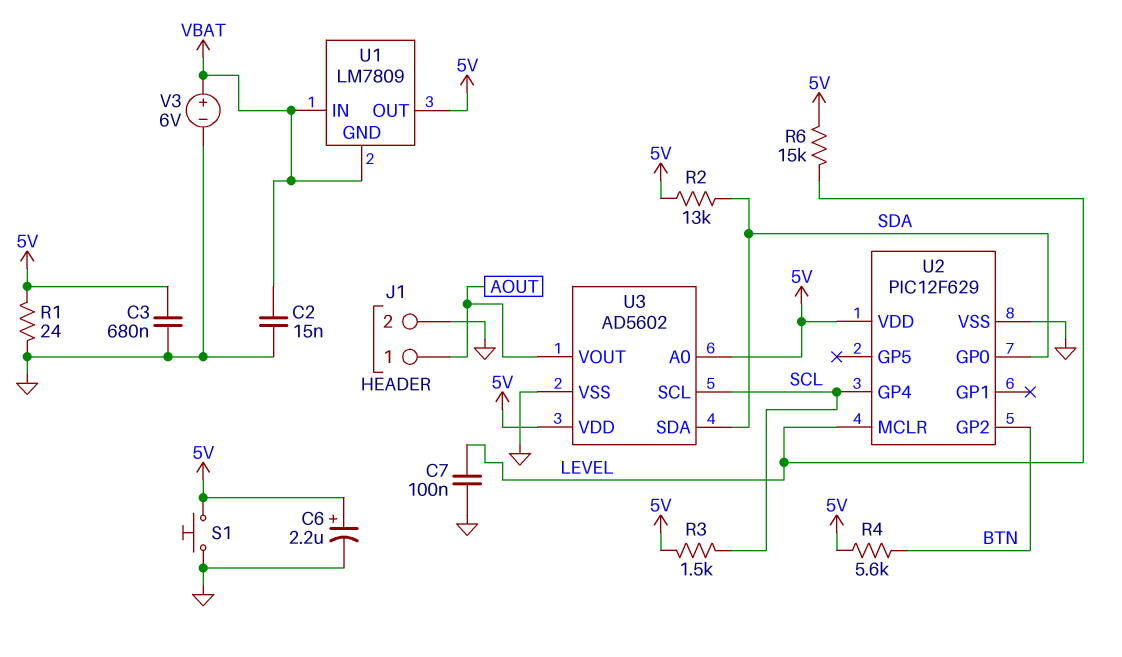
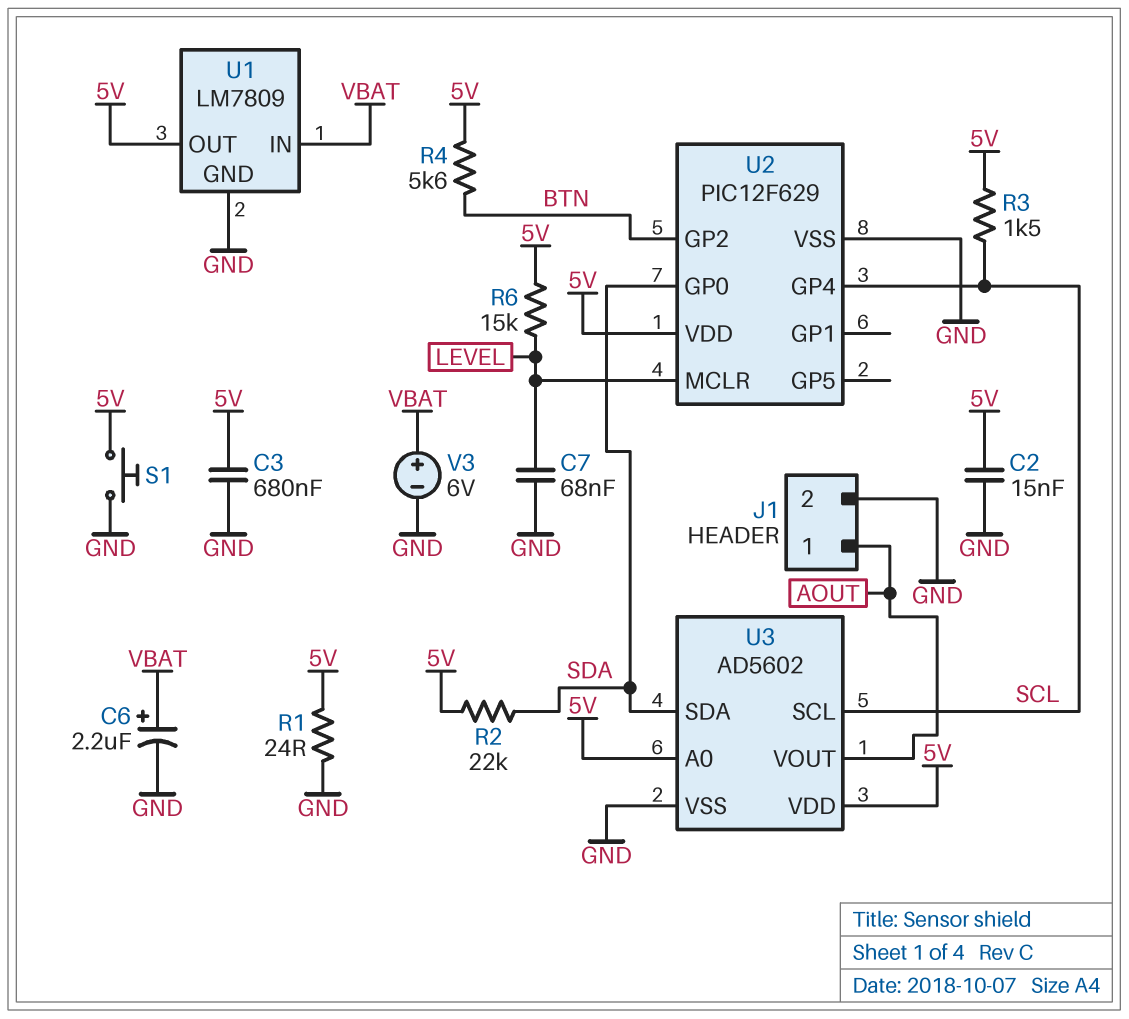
C2: 15nF (GND, VBAT) -> 15nF (5V, GND)
C6: 2.2uF (plus 5V, minus GND) -> 2.2uF (plus VBAT, minus GND)
C7: 100nF (GND, LEVEL) -> 68nF (GND, LEVEL)
R2: 13k (5V, SDA) -> 22k (5V, SDA)
U1 pin GND: VBAT -> GND

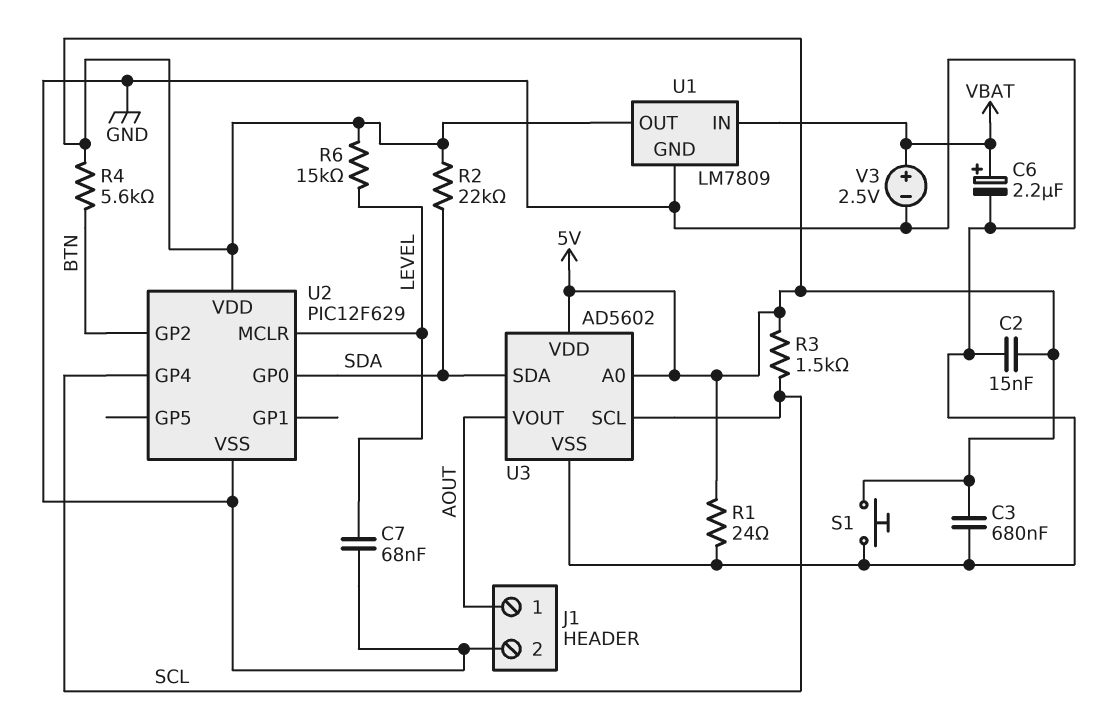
V3: 6V (plus VBAT, minus GND) -> 2.5V (plus VBAT, minus GND)

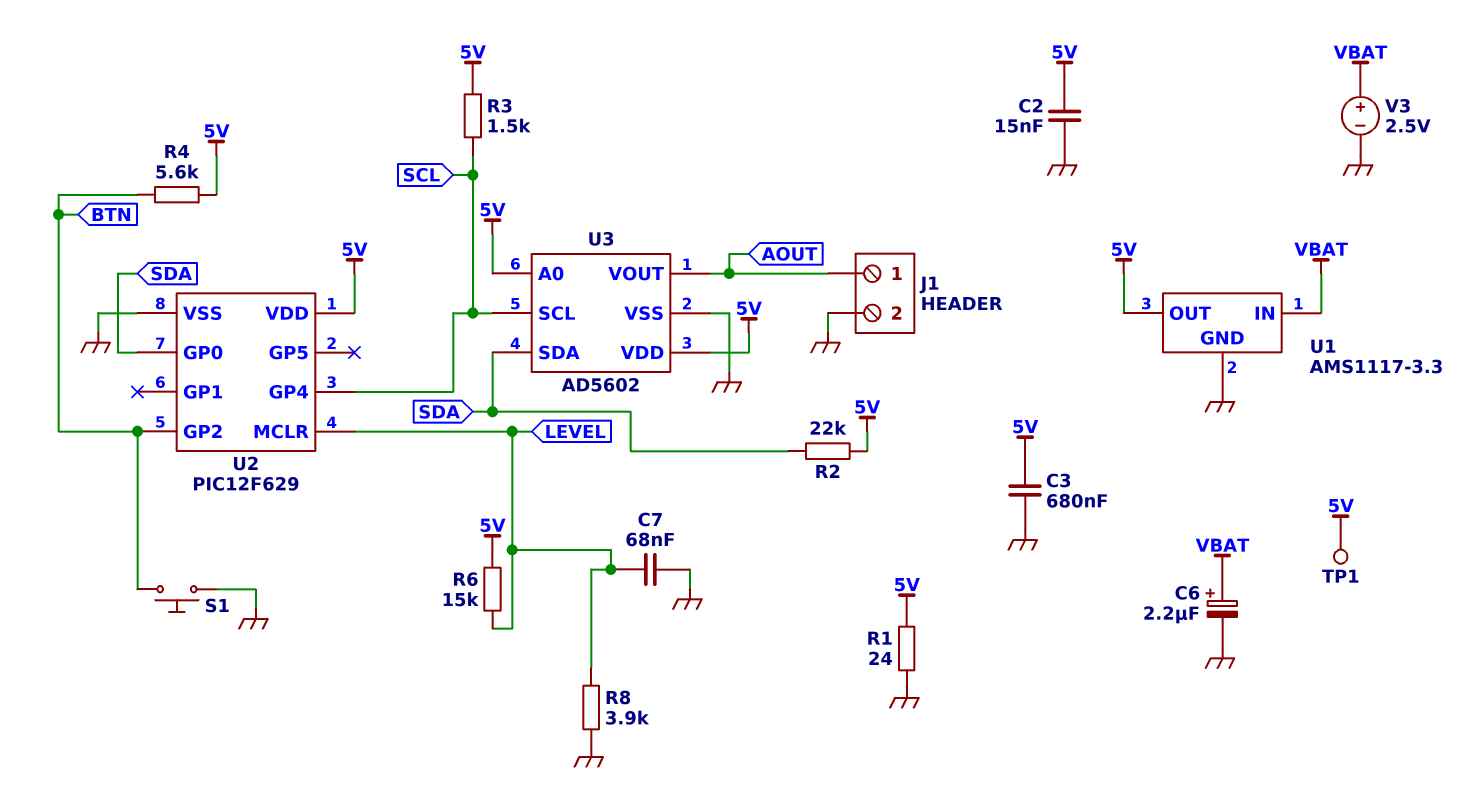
R8: none -> 3.9k (GND, LEVEL)
S1: button (5V, GND) -> button (BTN, GND)
TP1: none -> test point (5V)
U1: LM7809 -> AMS1117-3.3

